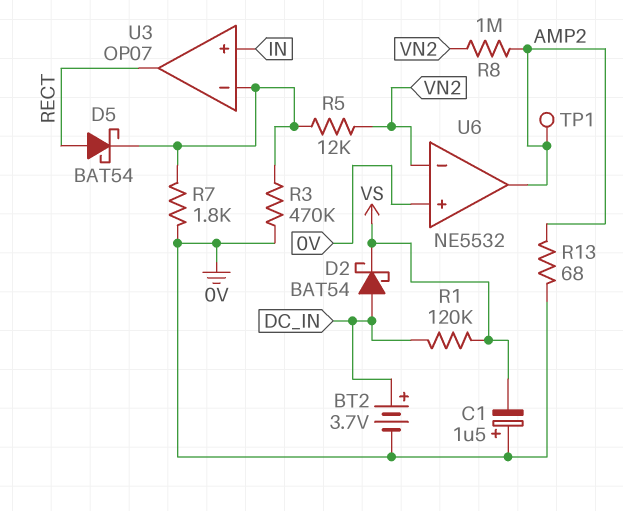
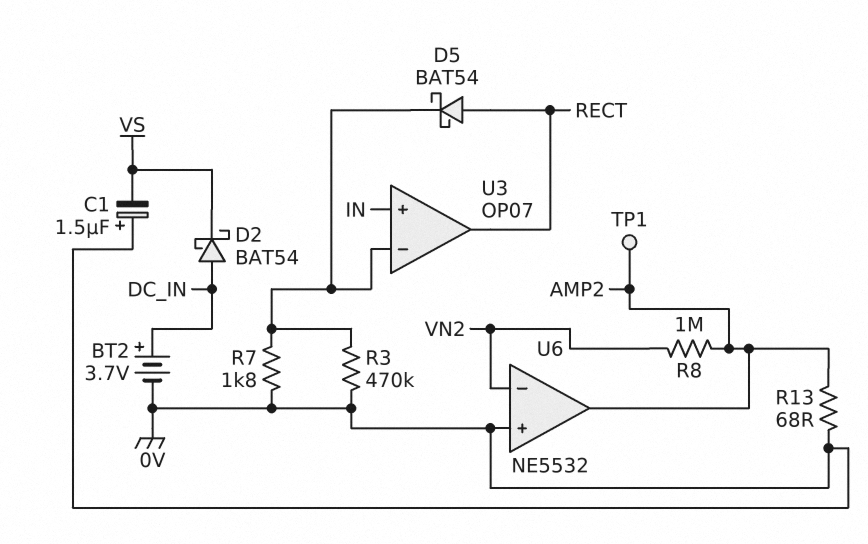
R1: 120k (DC_IN, VS) -> none
R5: 12k (U3/in-, VN2) -> none

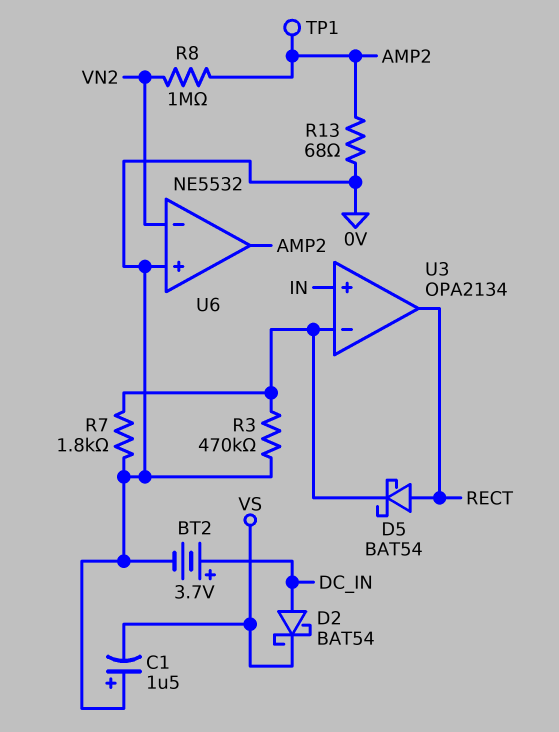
U3: OP07 -> OPA2134

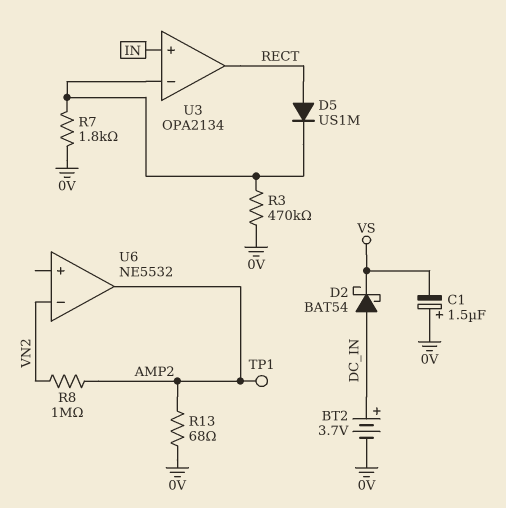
D5: schottky BAT54 (A RECT, K U3/in-) -> diode US1M (A RECT, K U3/in-)
U6 pin in+: 0V -> none

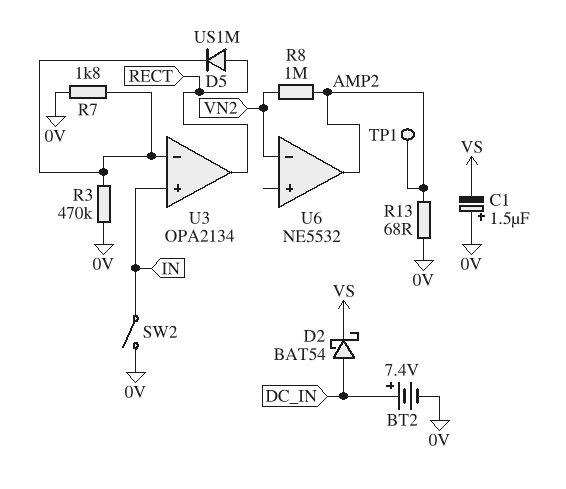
BT2: 3.7V (plus DC_IN, minus 0V) -> 7.4V (plus DC_IN, minus 0V)
SW2: none -> switch (0V, IN)

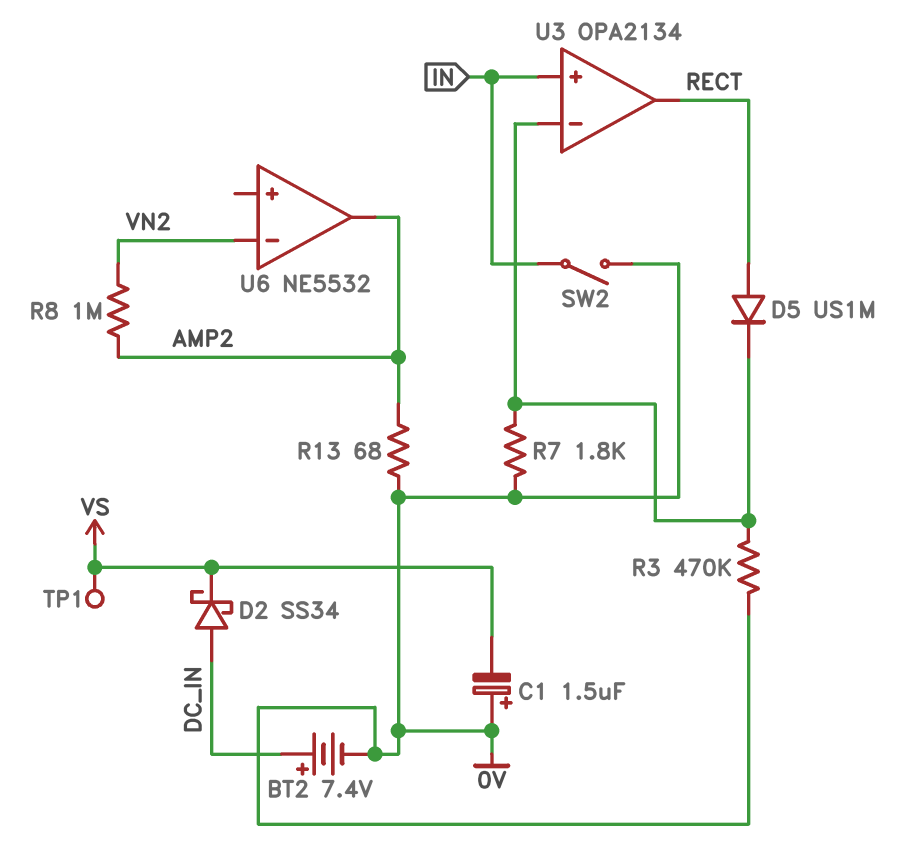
D2: schottky BAT54 (A DC_IN, K VS) -> schottky SS34 (A DC_IN, K VS)
TP1: test point (AMP2) -> test point (VS)

